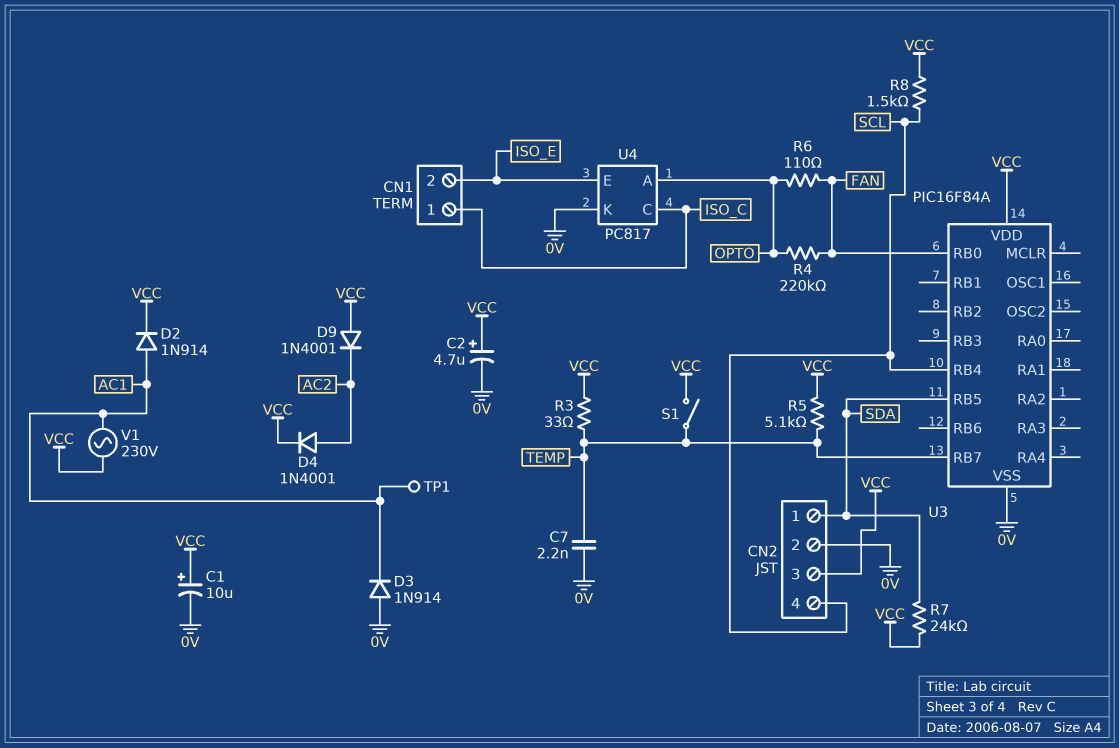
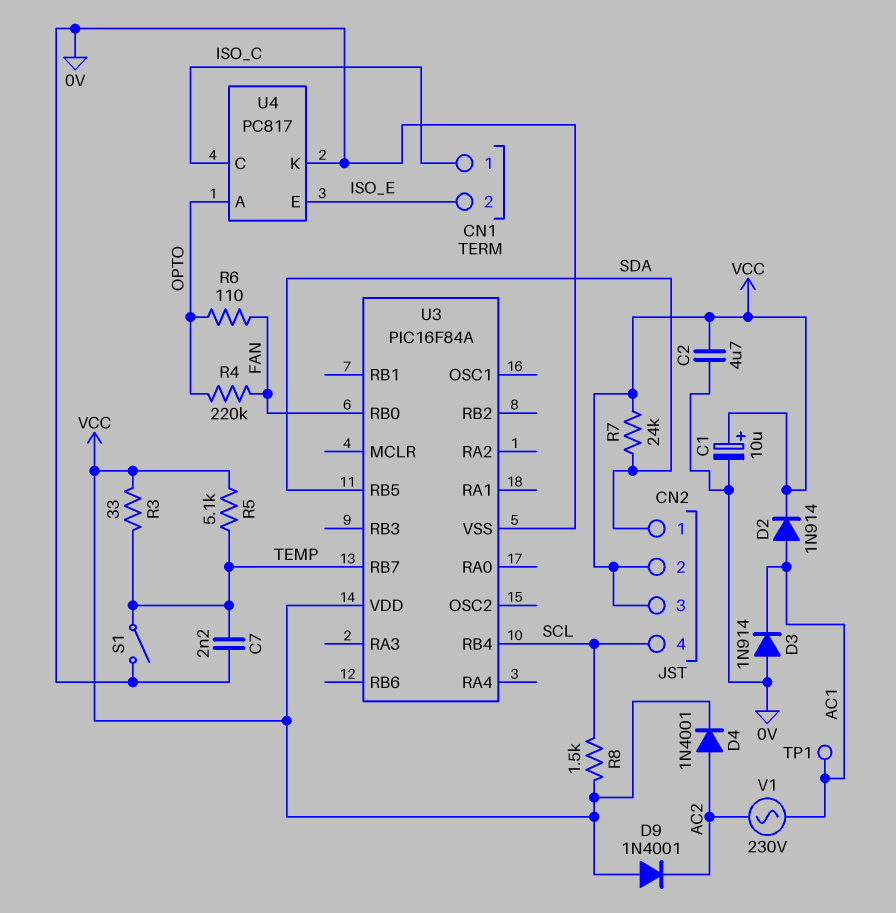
C2: 4.7uF (plus VCC, minus 0V) -> 4.7uF (0V, VCC)
CN2 pin 2: 0V -> VCC
S1: switch (TEMP, VCC) -> switch (0V, TEMP)
V1: AC 230V (AC1, VCC) -> AC 230V (AC1, AC2)

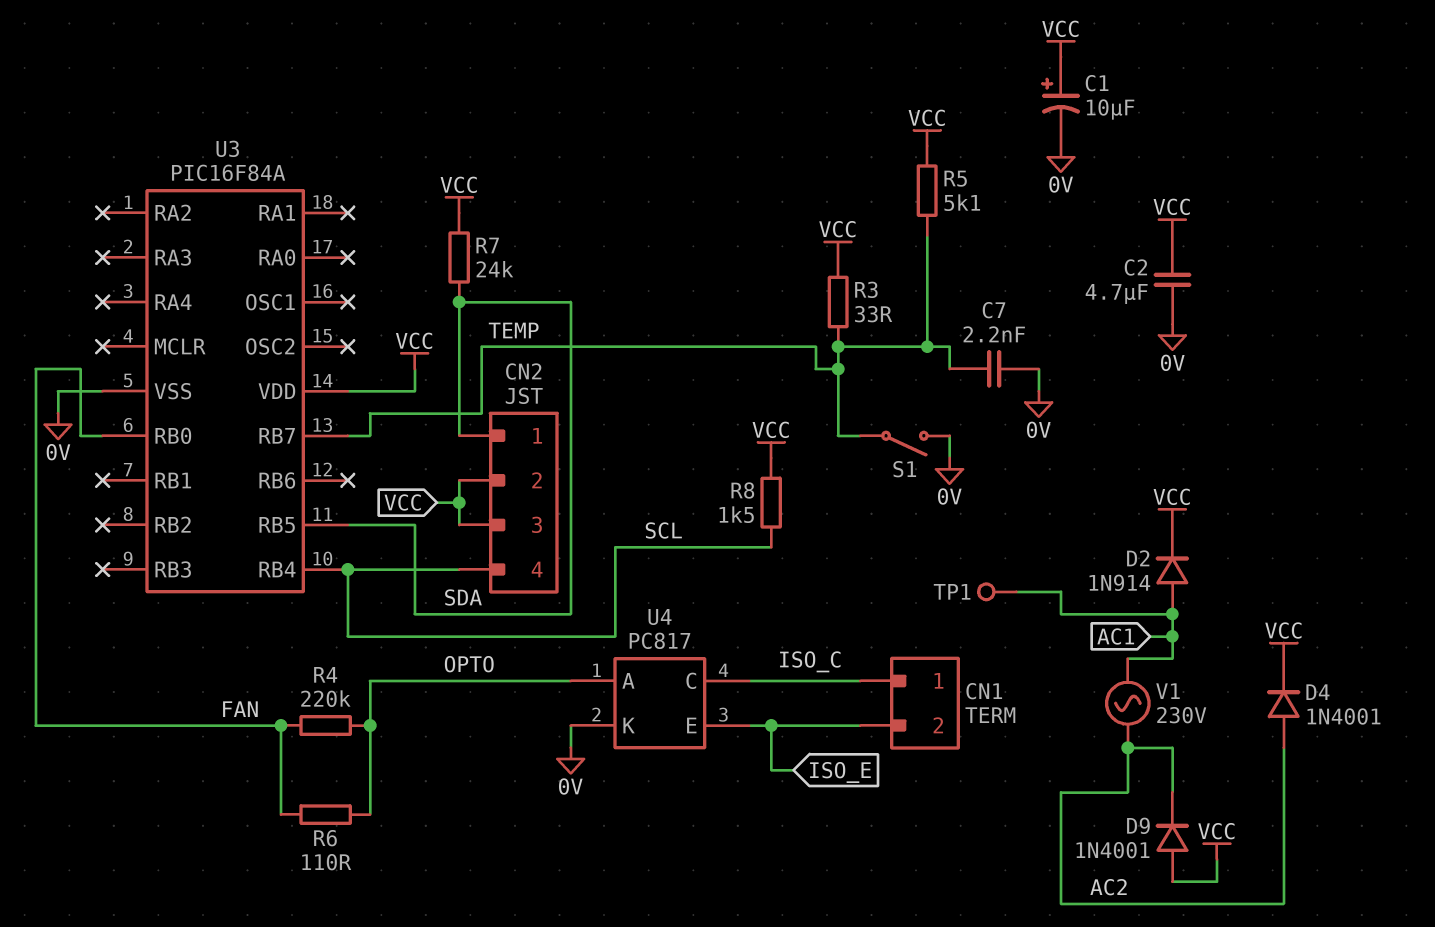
D3: diode 1N914 (A 0V, K AC1) -> none

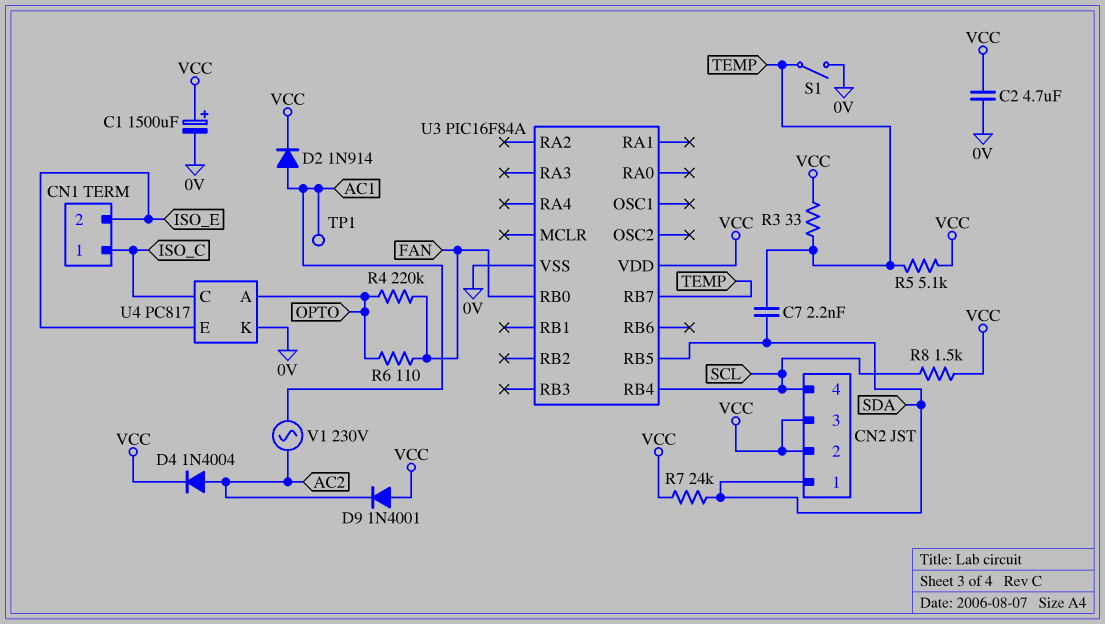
C1: 10uF (plus VCC, minus 0V) -> 1500uF (plus VCC, minus 0V)
C7: 2.2nF (0V, TEMP) -> 2.2nF (SDA, TEMP)
D4: diode 1N4001 (A AC2, K VCC) -> diode 1N4004 (A AC2, K VCC)

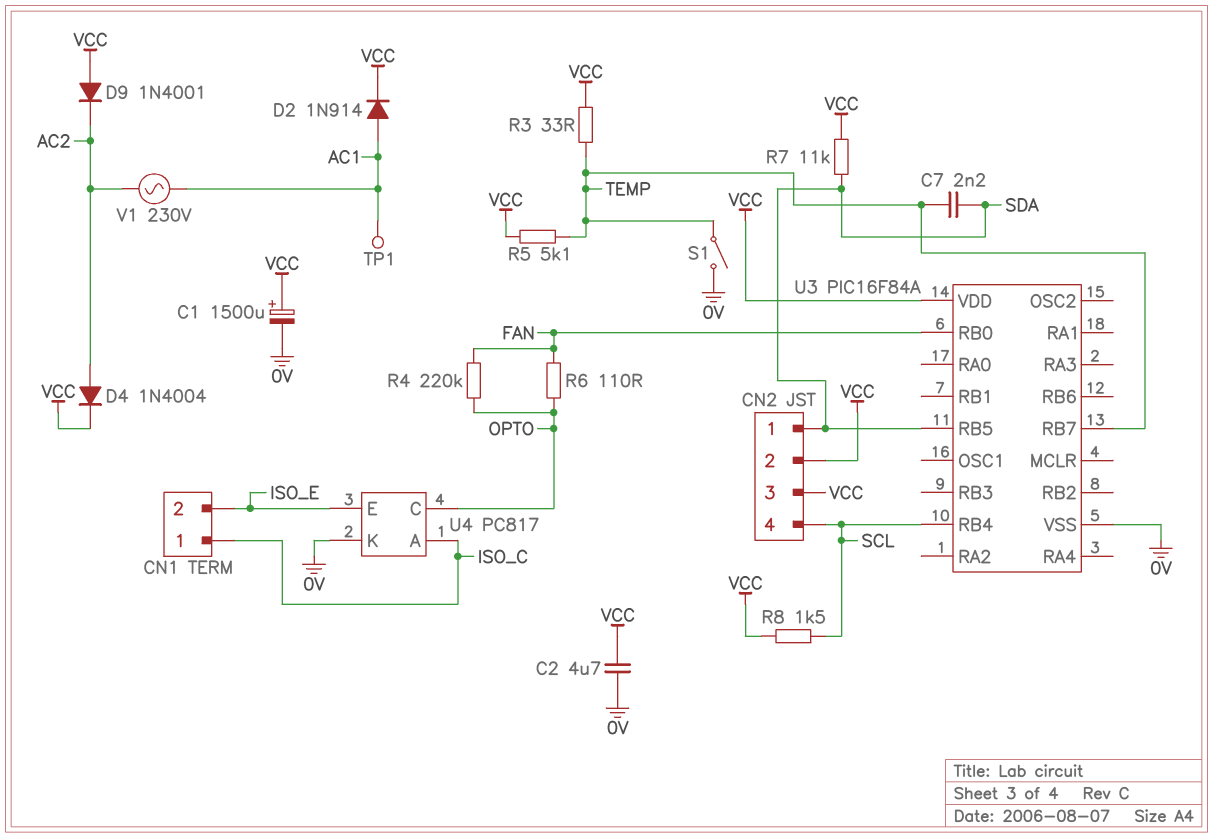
R7: 24k (SDA, VCC) -> 11k (SDA, VCC)
U4 pin A: OPTO -> ISO_C
U4 pin C: ISO_C -> OPTO

